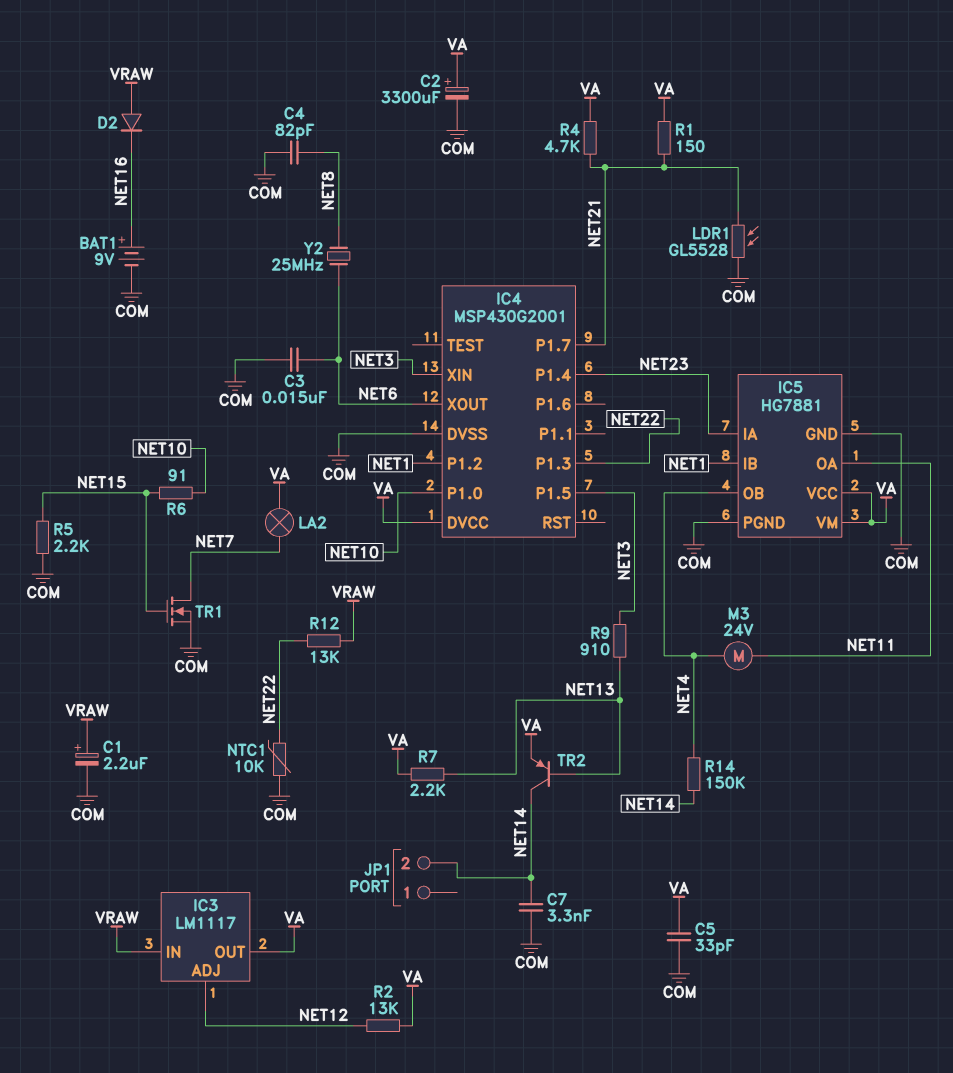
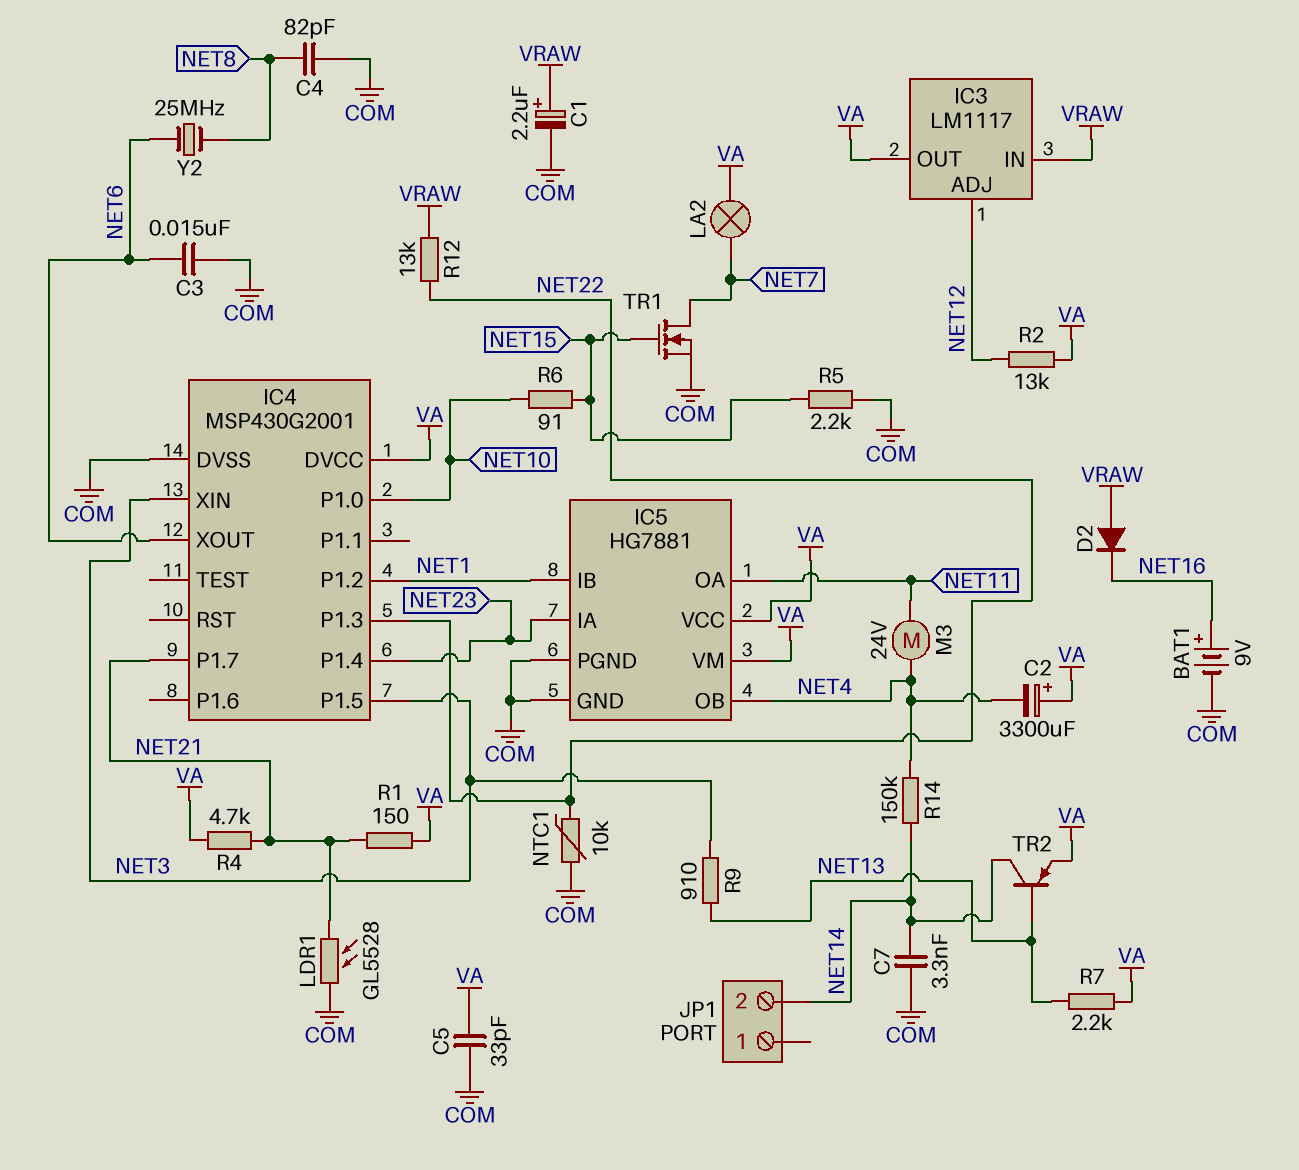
C2: 3300uF (plus VA, minus COM) -> 3300uF (plus VA, minus NET4)

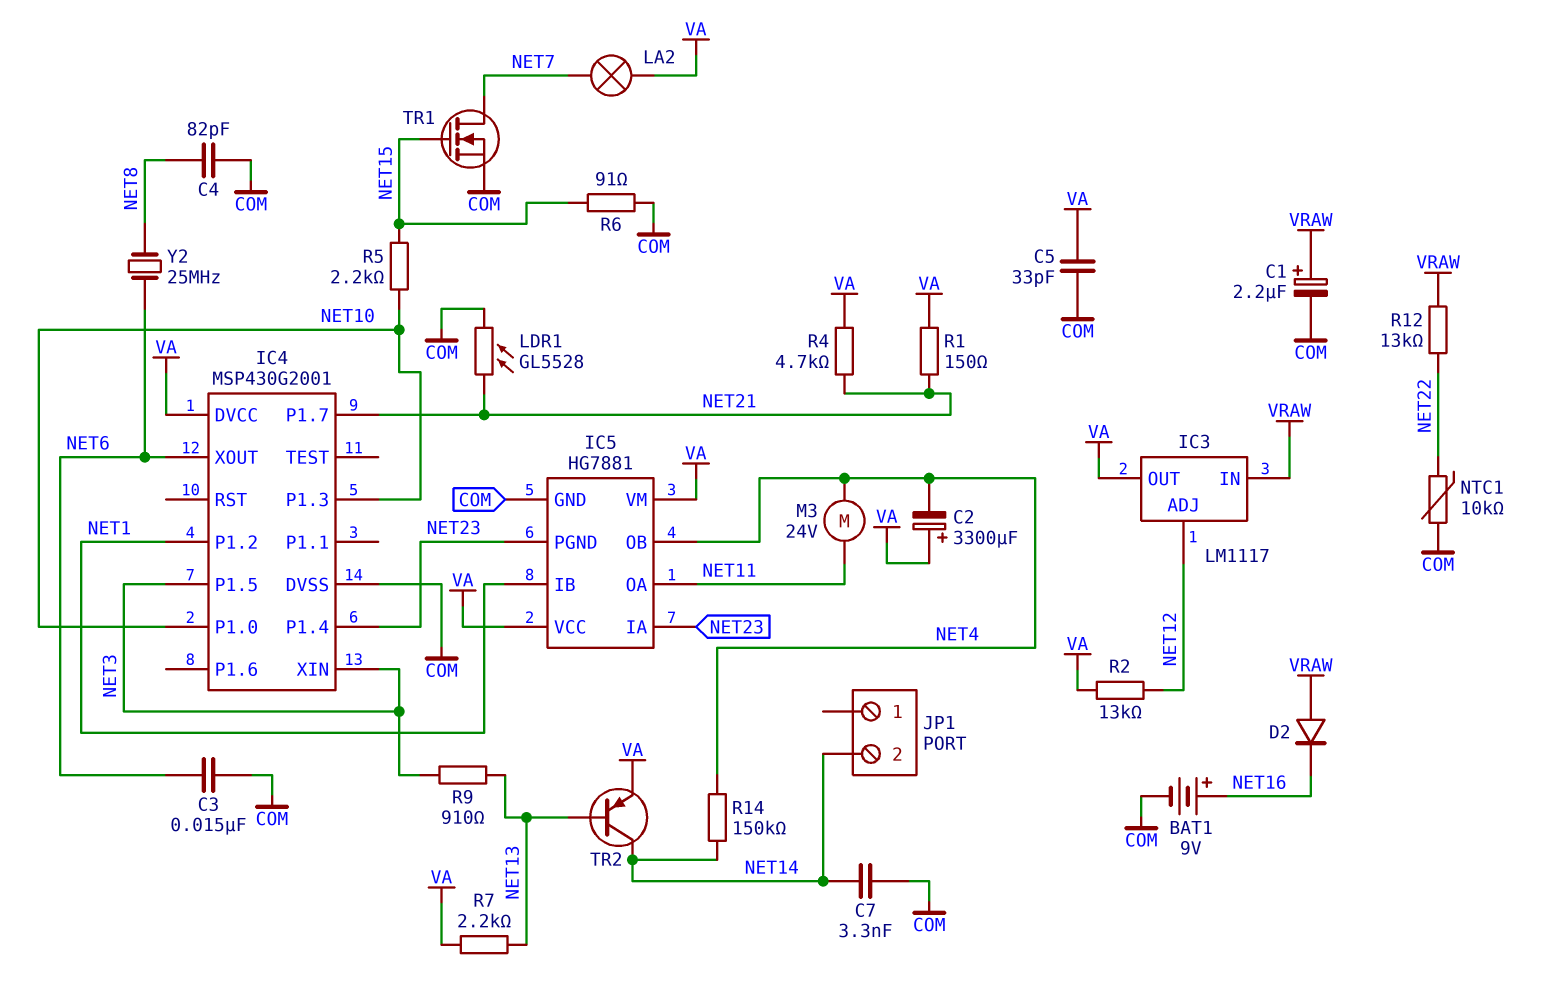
IC4 pin P1.3: NET22 -> NET10
IC5 pin PGND: COM -> NET23
R5: 2.2k (COM, NET15) -> 2.2k (NET10, NET15)
R6: 91 (NET10, NET15) -> 91 (COM, NET15)

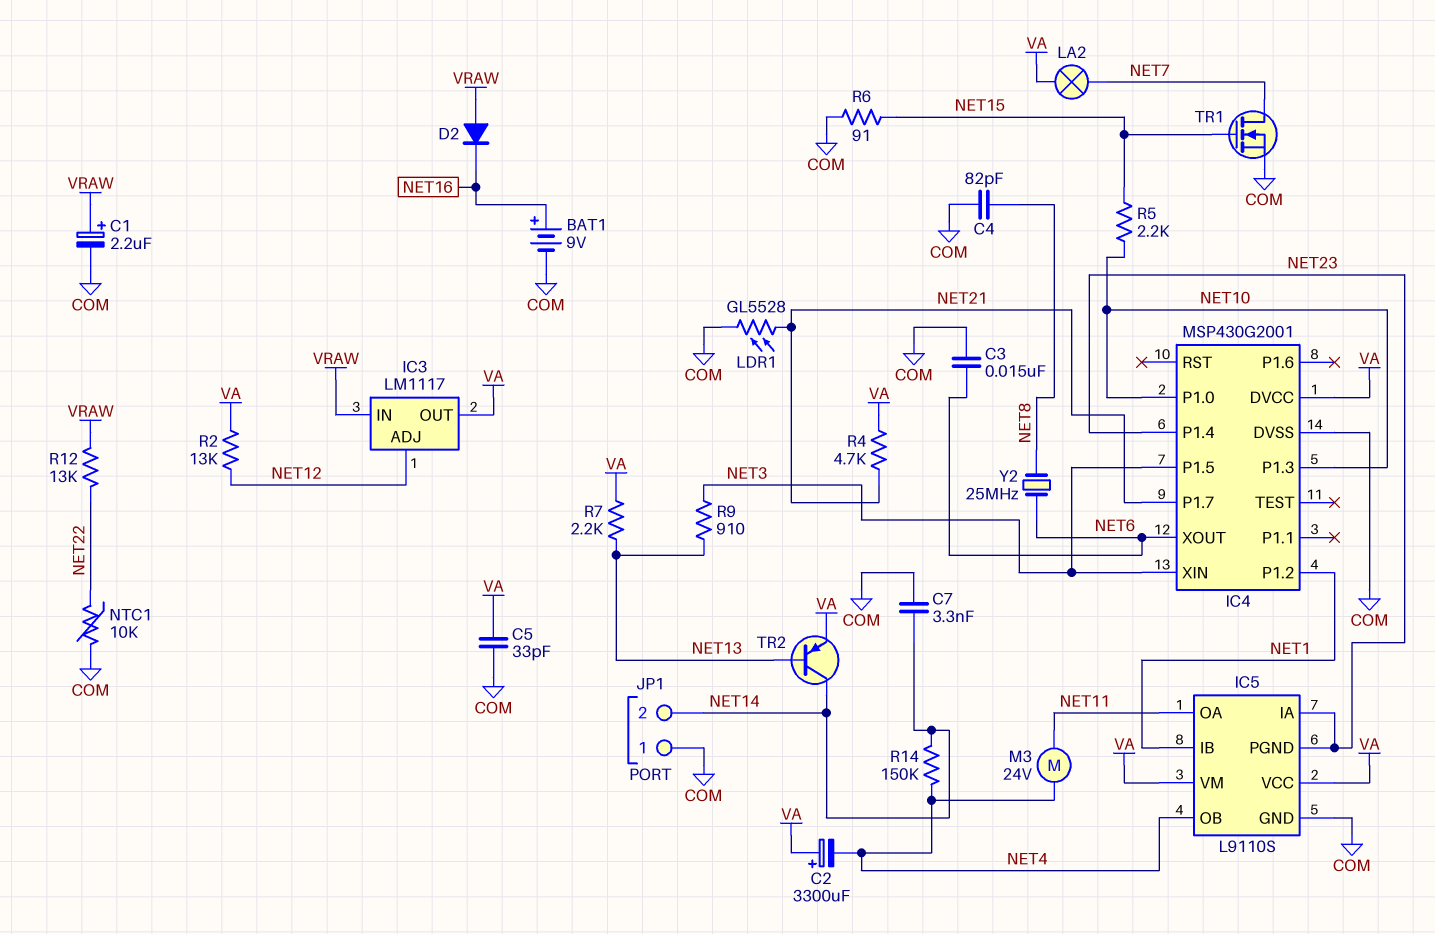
IC5: HG7881 -> L9110S
JP1 pin 1: none -> COM
R1: 150 (NET21, VA) -> none

